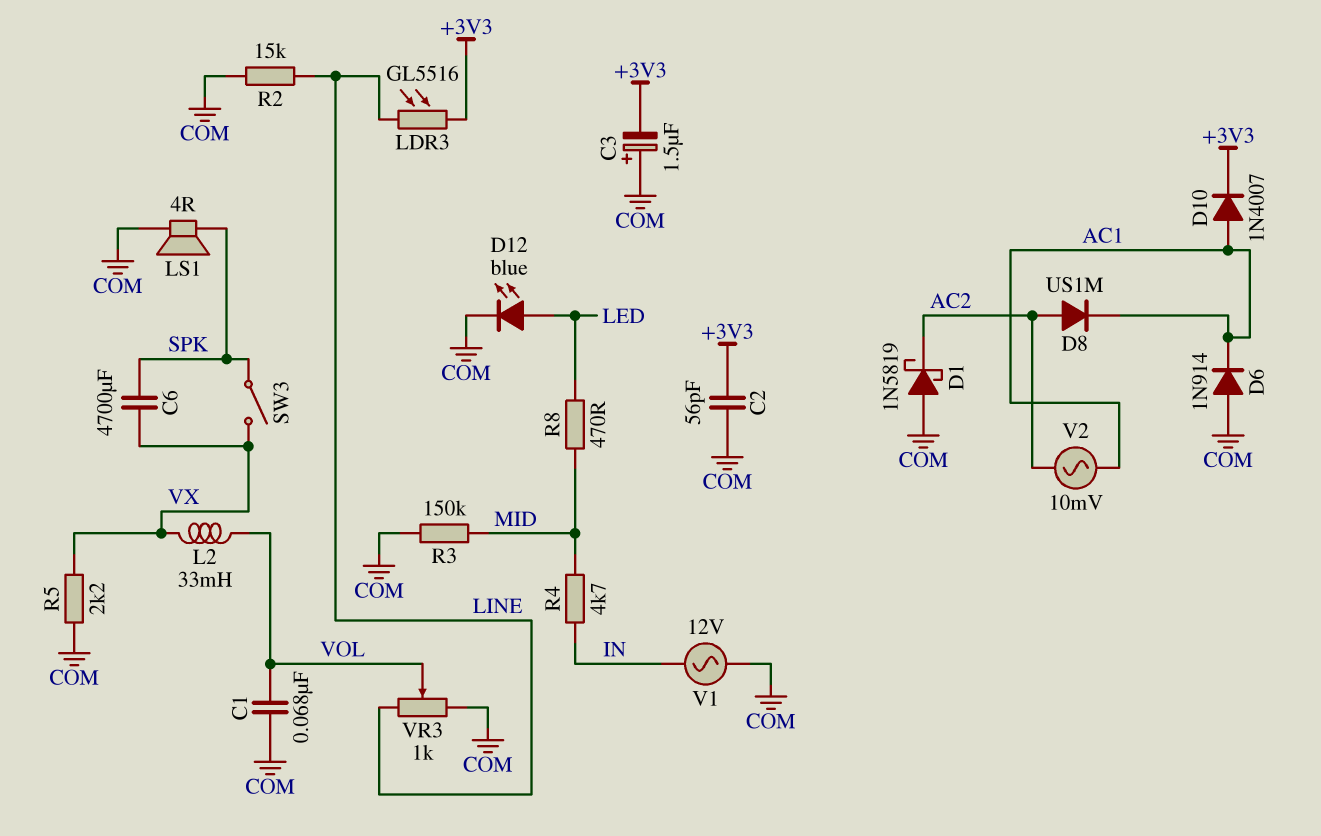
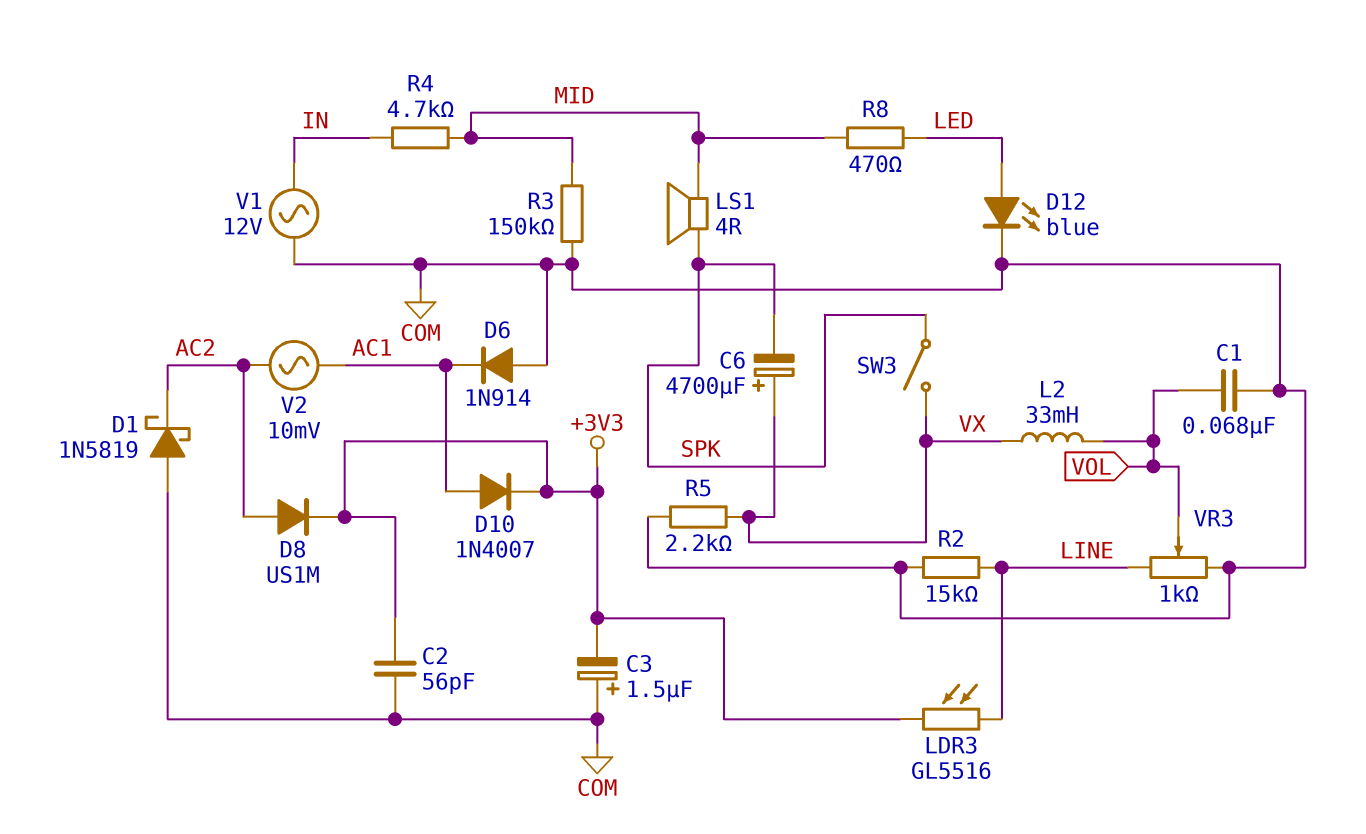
C6: 4700uF (SPK, VX) -> 4700uF (plus VX, minus SPK)
D8: diode US1M (A AC2, K AC1) -> diode US1M (A AC2, K +3V3)
LS1: speaker 4R (COM, SPK) -> speaker 4R (MID, SPK)

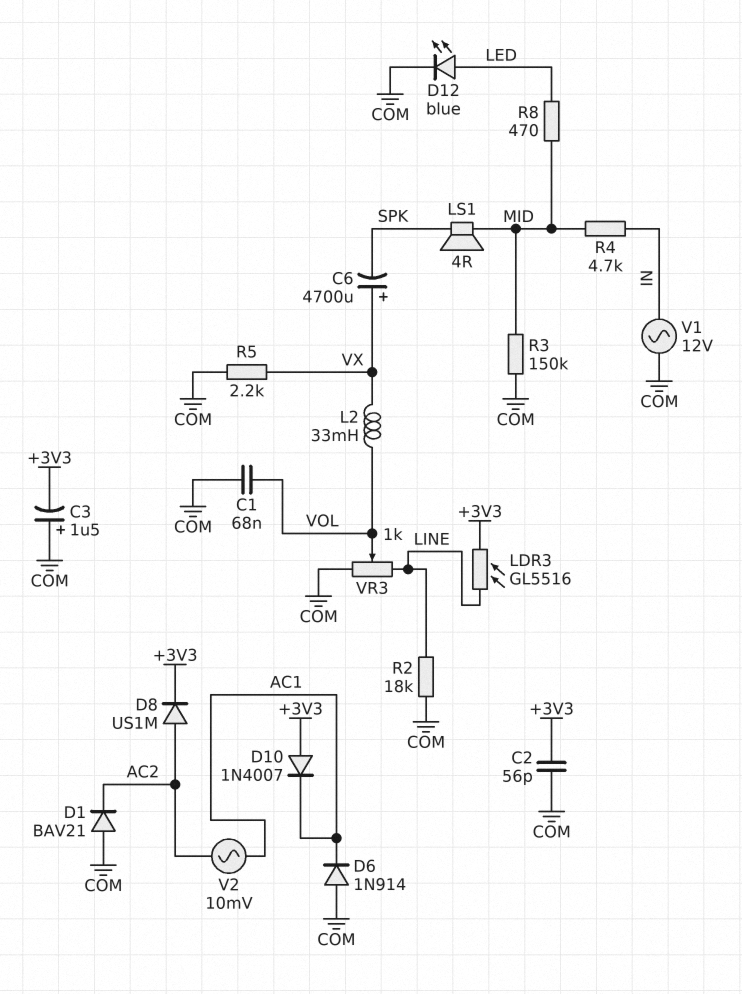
D1: schottky 1N5819 (A COM, K AC2) -> diode BAV21 (A COM, K AC2)
D10: diode 1N4007 (A AC1, K +3V3) -> diode 1N4007 (A +3V3, K AC1)
R2: 15k (COM, LINE) -> 18k (COM, LINE)
SW3: switch (SPK, VX) -> none

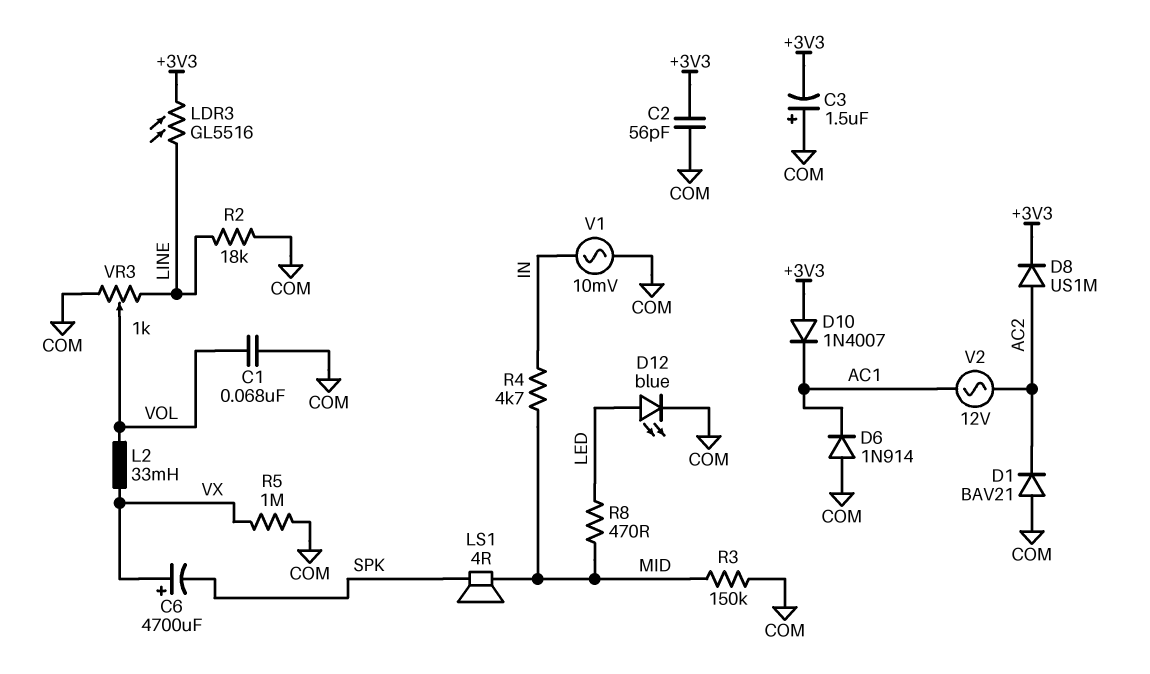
R5: 2.2k (COM, VX) -> 1M (COM, VX)
V1: AC 12V (COM, IN) -> AC 10mV (COM, IN)
V2: AC 10mV (AC1, AC2) -> AC 12V (AC1, AC2)

